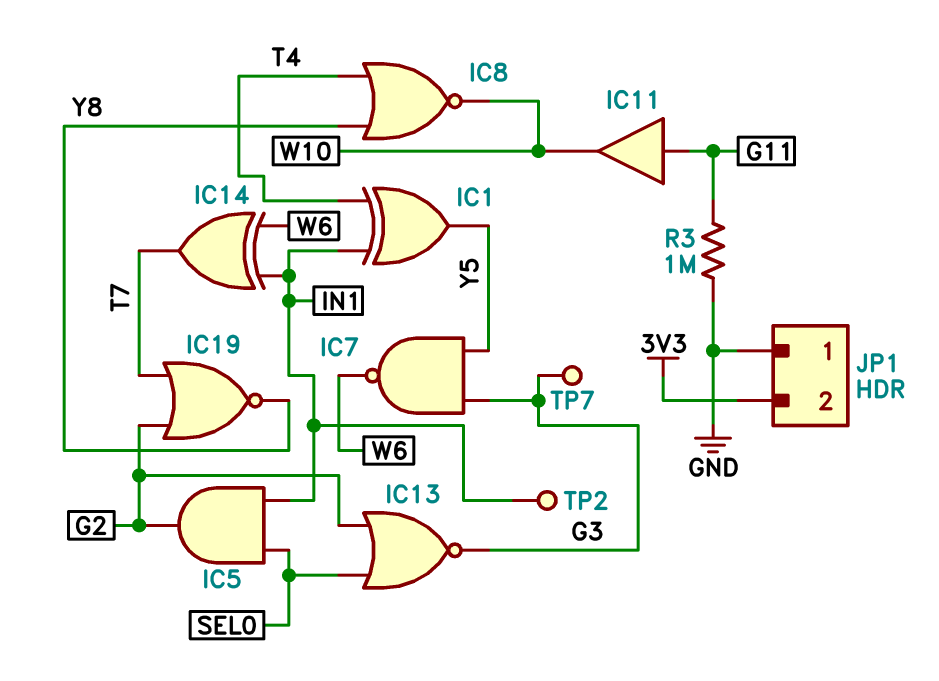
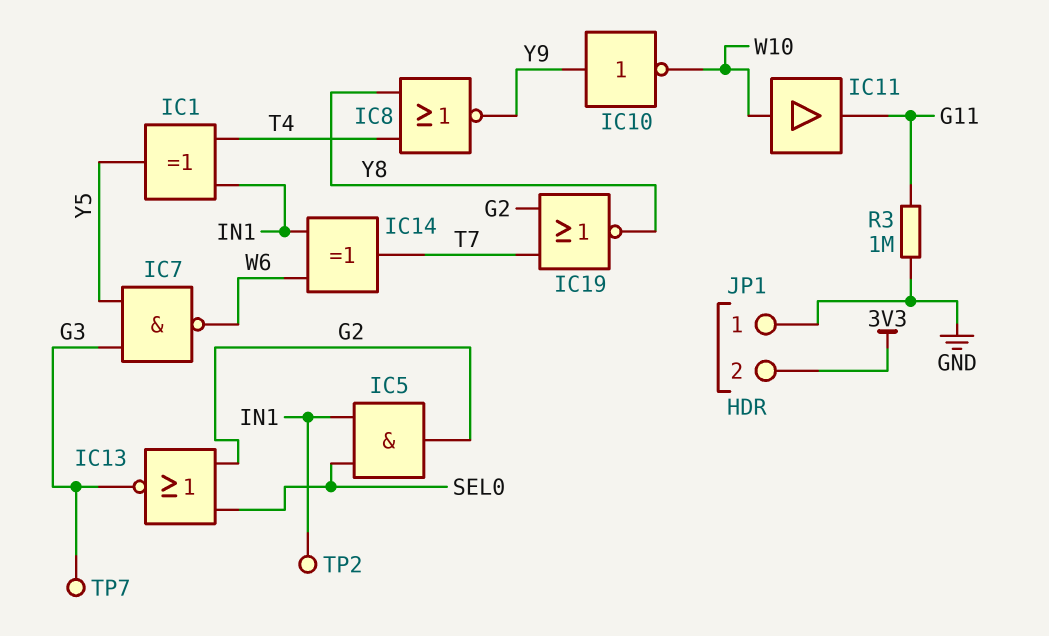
IC8: NOR (in T4, in Y8, out W10) -> NOR (in T4, in Y8, out Y9)
IC10: none -> NOT (in Y9, out W10)
IC11: buffer (in G11, out W10) -> buffer (in W10, out G11)

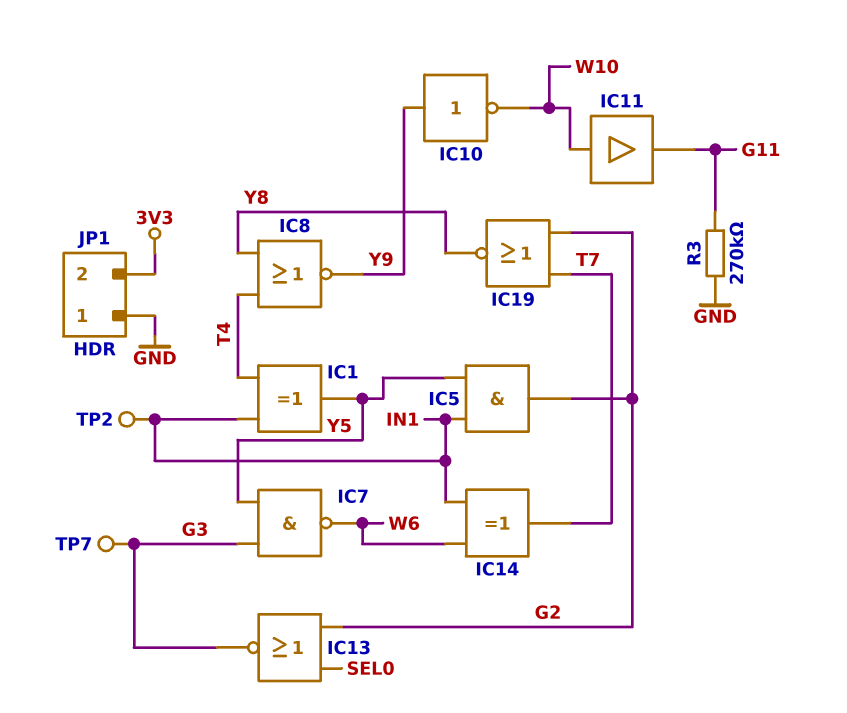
IC5: AND (in IN1, in SEL0, out G2) -> AND (in IN1, in Y5, out G2)
R3: 1M (G11, GND) -> 270k (G11, GND)

